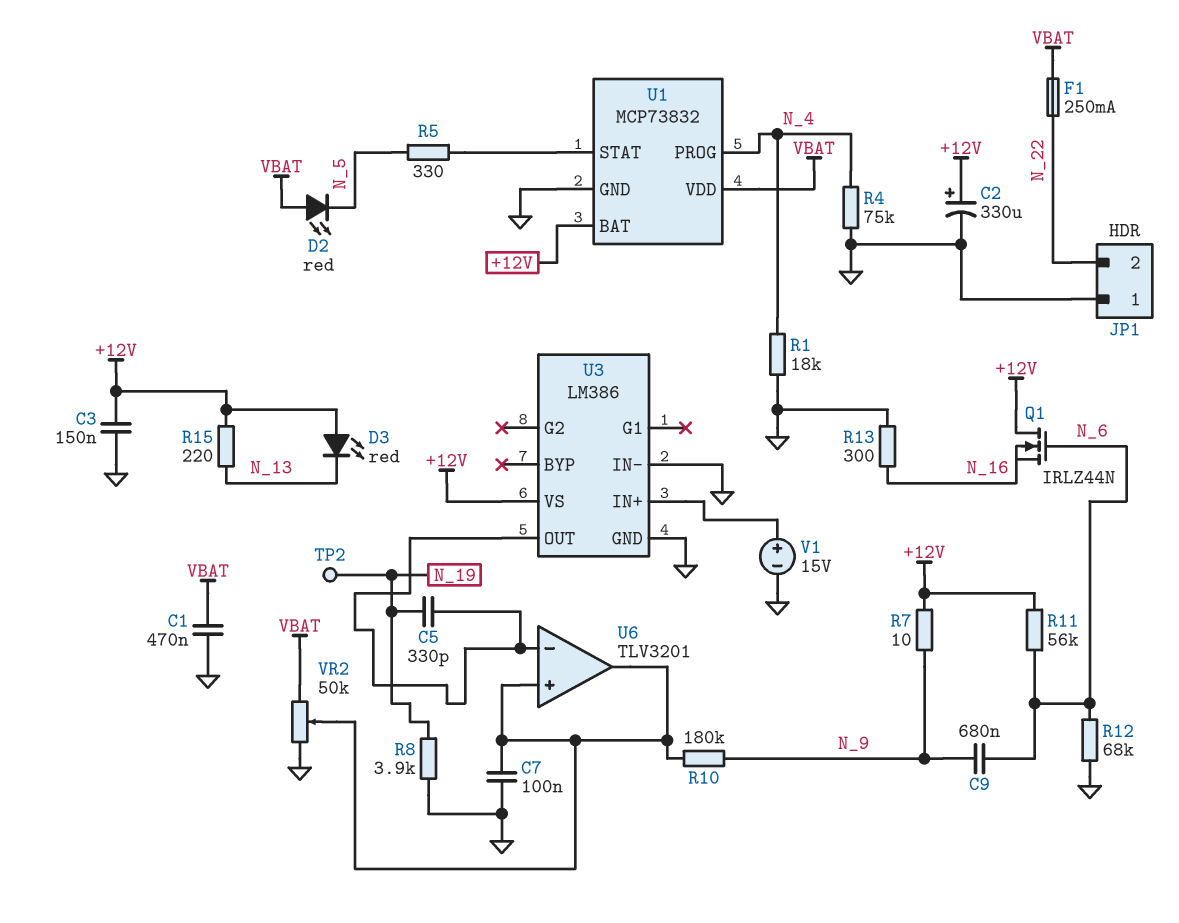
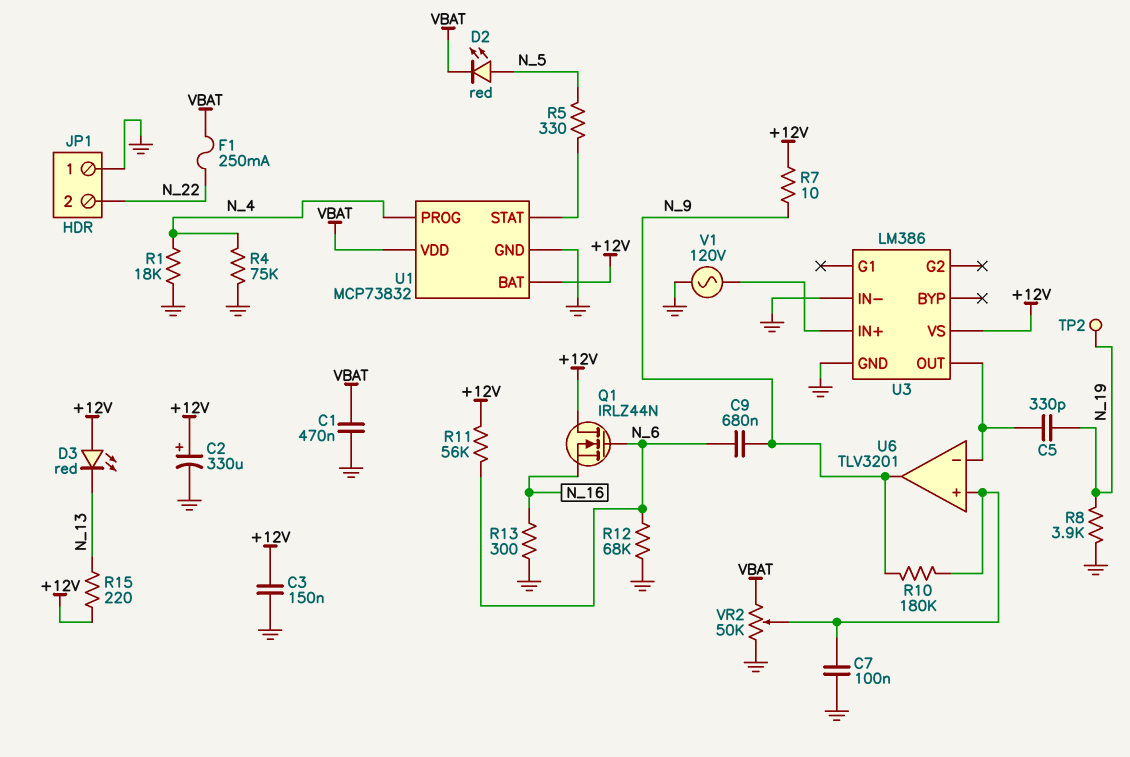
D2: LED red (A VBAT, K N_5) -> LED red (A N_5, K VBAT)
U6 pin out: U6/in+ -> N_9
V1: 15V (plus U3/IN+, minus GND) -> AC 120V (GND, U3/IN+)

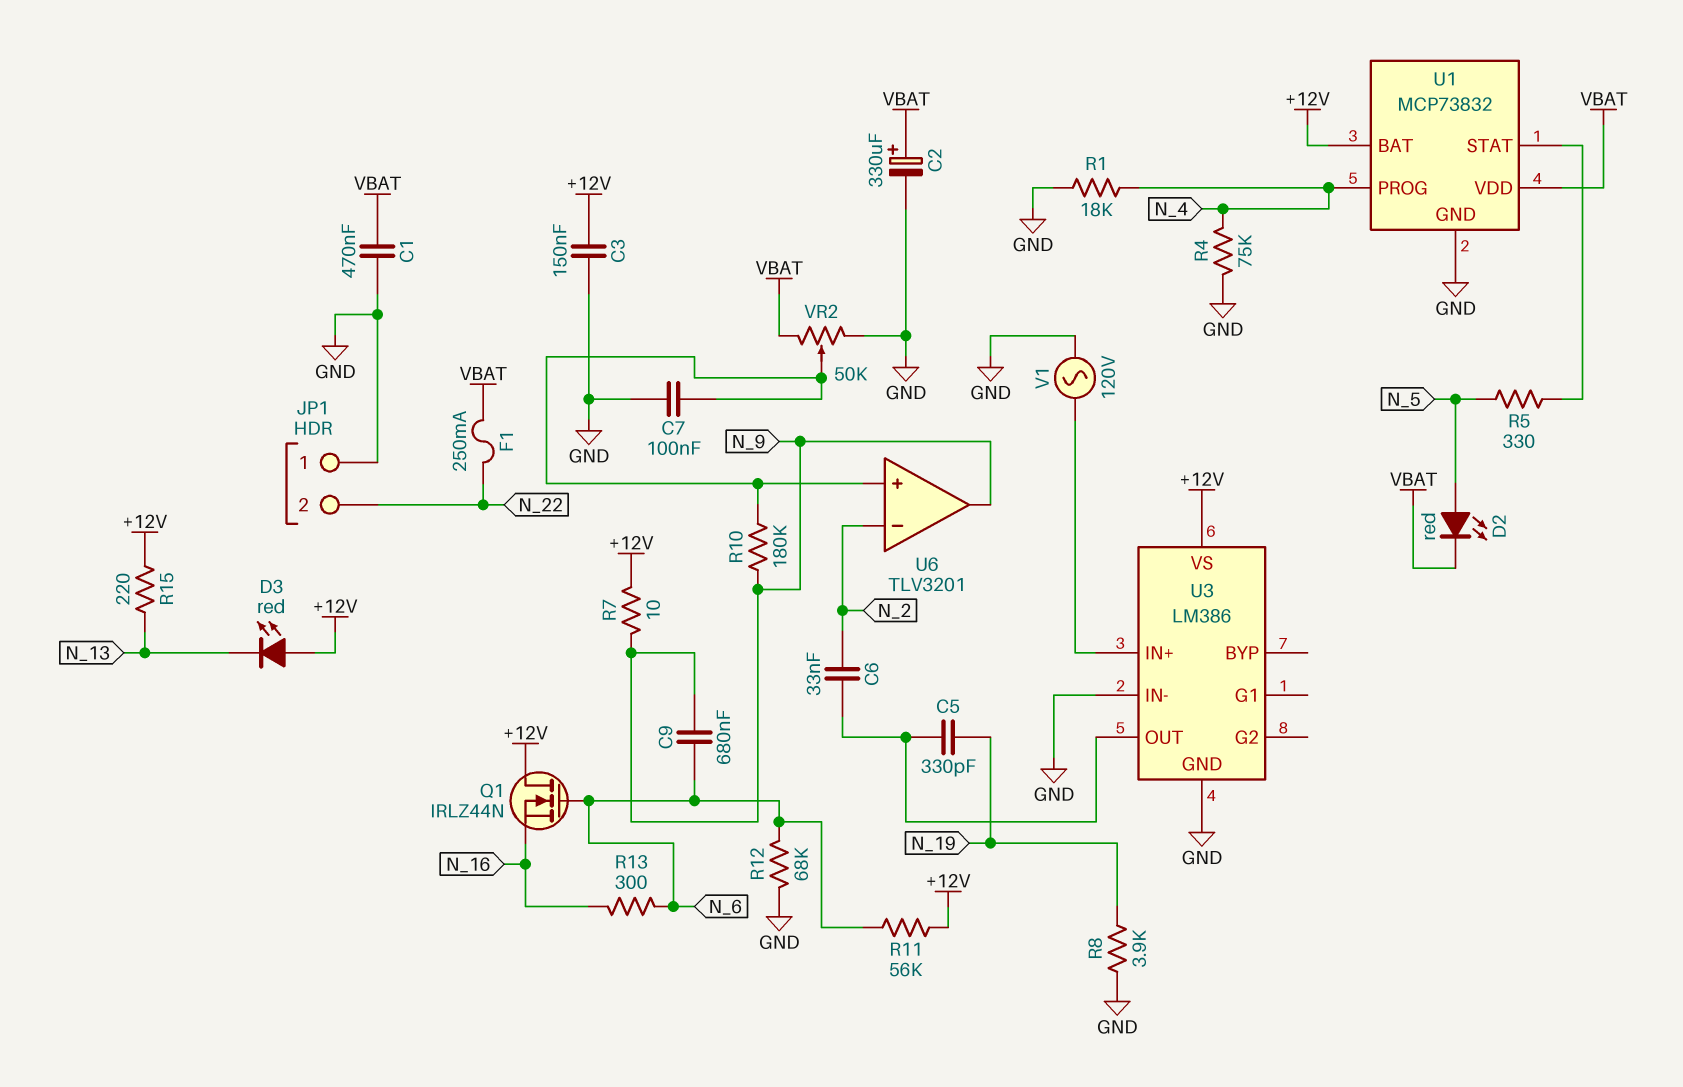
C2: 330uF (plus +12V, minus GND) -> 330uF (plus VBAT, minus GND)
C6: none -> 33nF (N_2, U3/OUT)
R13: 300 (GND, N_16) -> 300 (N_6, N_16)
TP2: test point (N_19) -> none
U6 pin in-: U3/OUT -> N_2

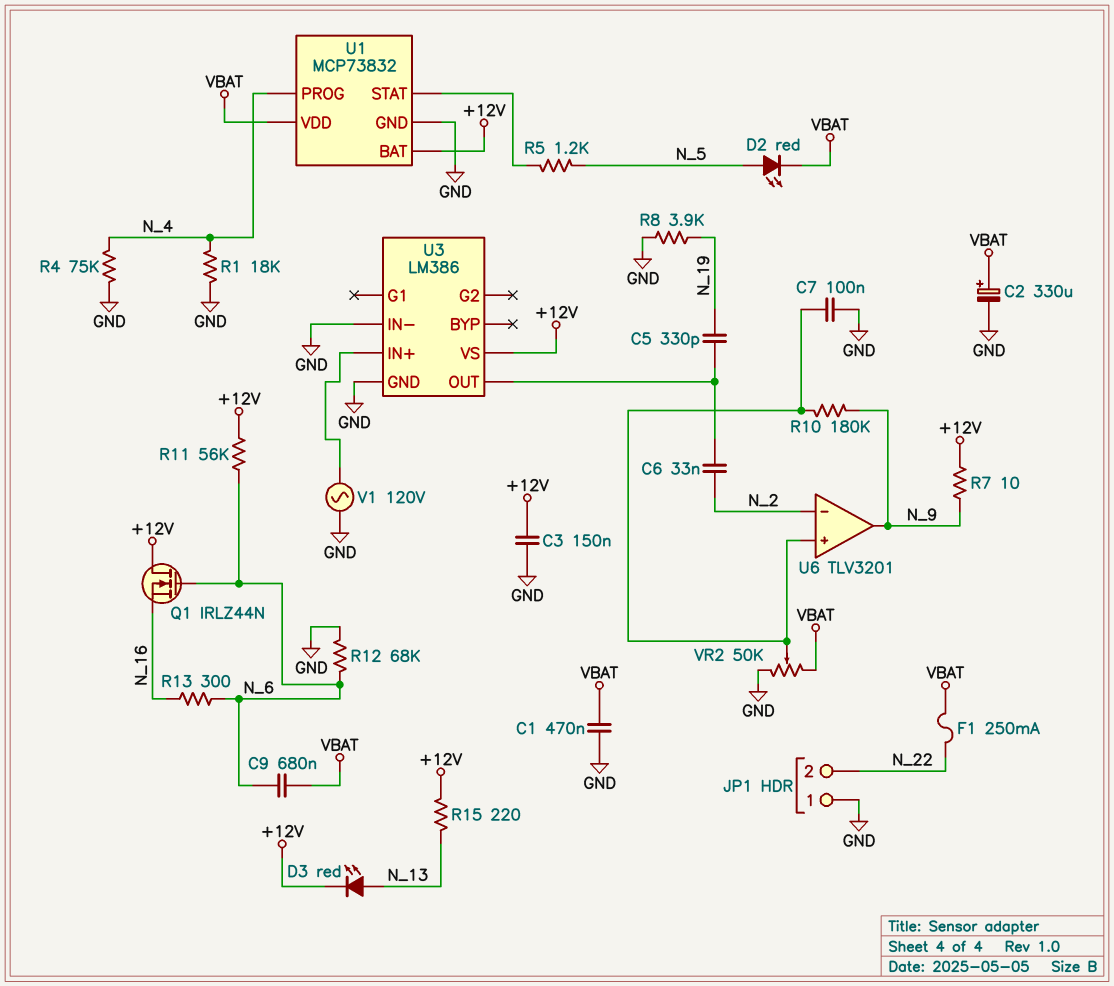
C9: 680nF (N_6, N_9) -> 680nF (N_6, VBAT)
D3: LED red (A +12V, K N_13) -> LED red (A N_13, K +12V)
R5: 330 (N_5, U1/STAT) -> 1.2k (N_5, U1/STAT)

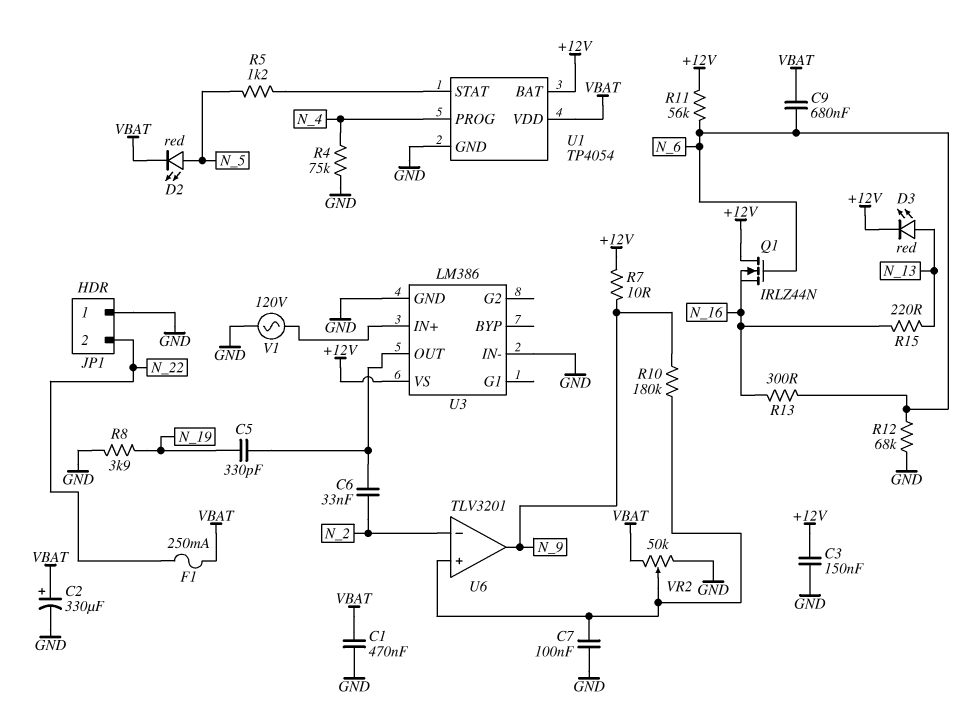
R1: 18k (GND, N_4) -> none
R15: 220 (+12V, N_13) -> 220 (N_13, N_16)
U1: MCP73832 -> TP4054

